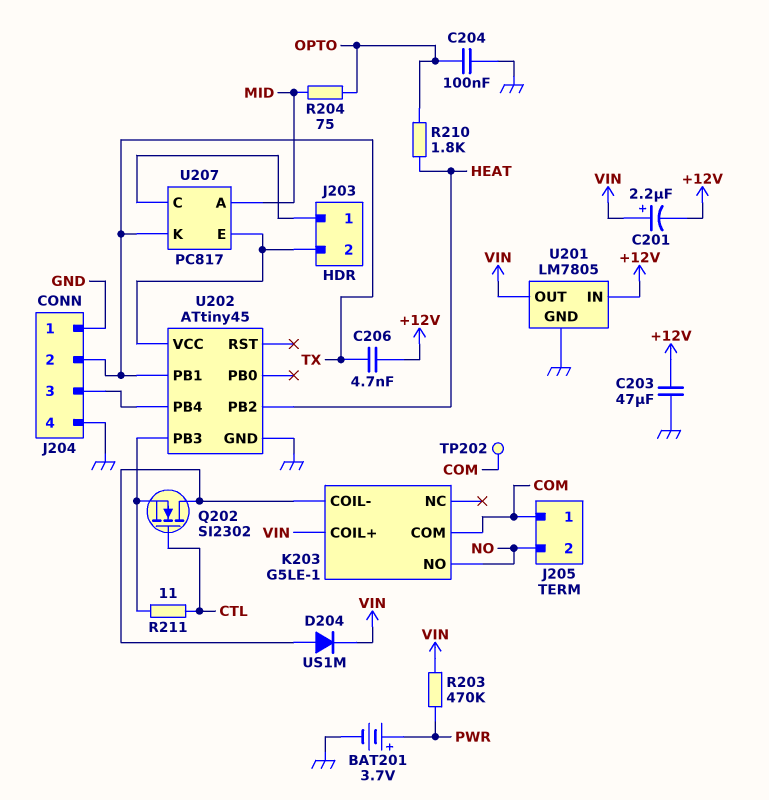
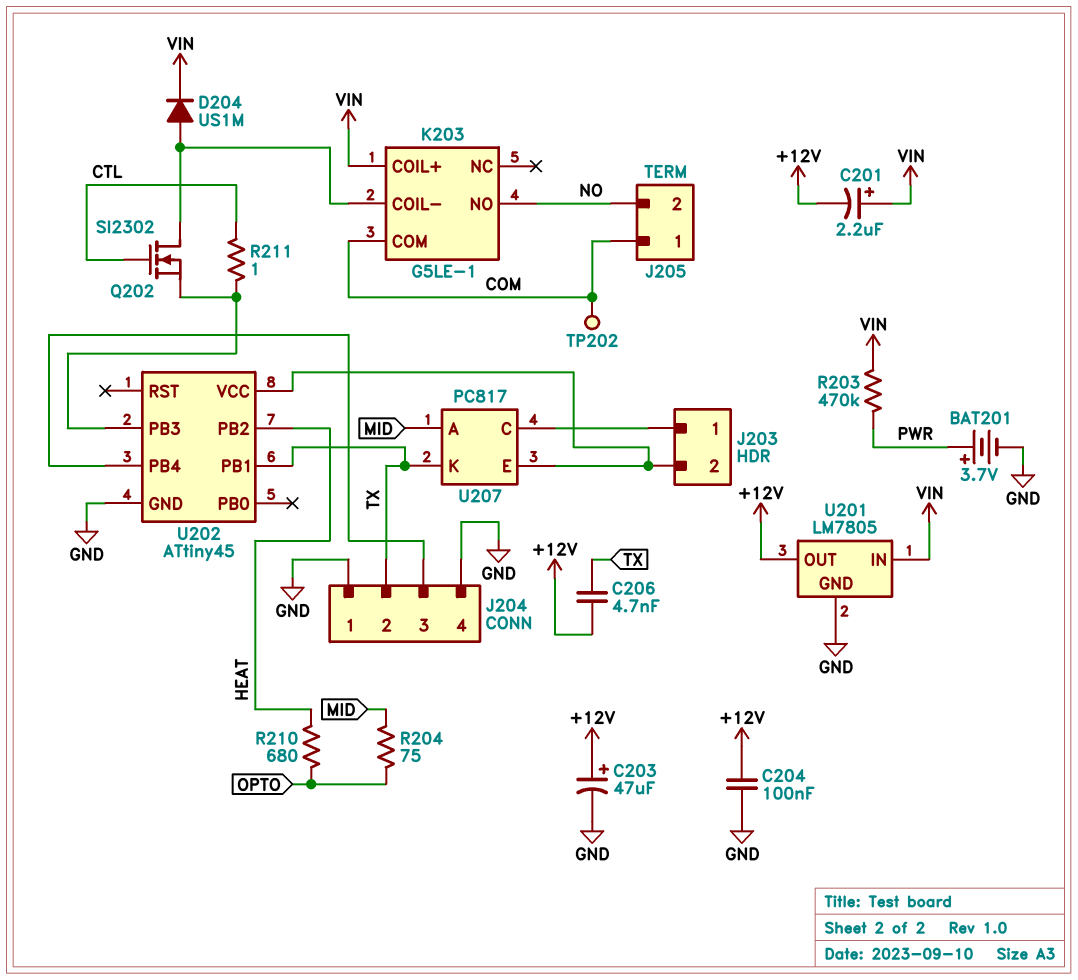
C203: 47uF (+12V, GND) -> 47uF (plus +12V, minus GND)
C204: 100nF (GND, OPTO) -> 100nF (+12V, GND)
R210: 1.8k (HEAT, OPTO) -> 680 (HEAT, OPTO)
R211: 11 (CTL, U202/PB3) -> 1 (CTL, U202/PB3)
U201 pin IN: +12V -> VIN
U201 pin OUT: VIN -> +12V

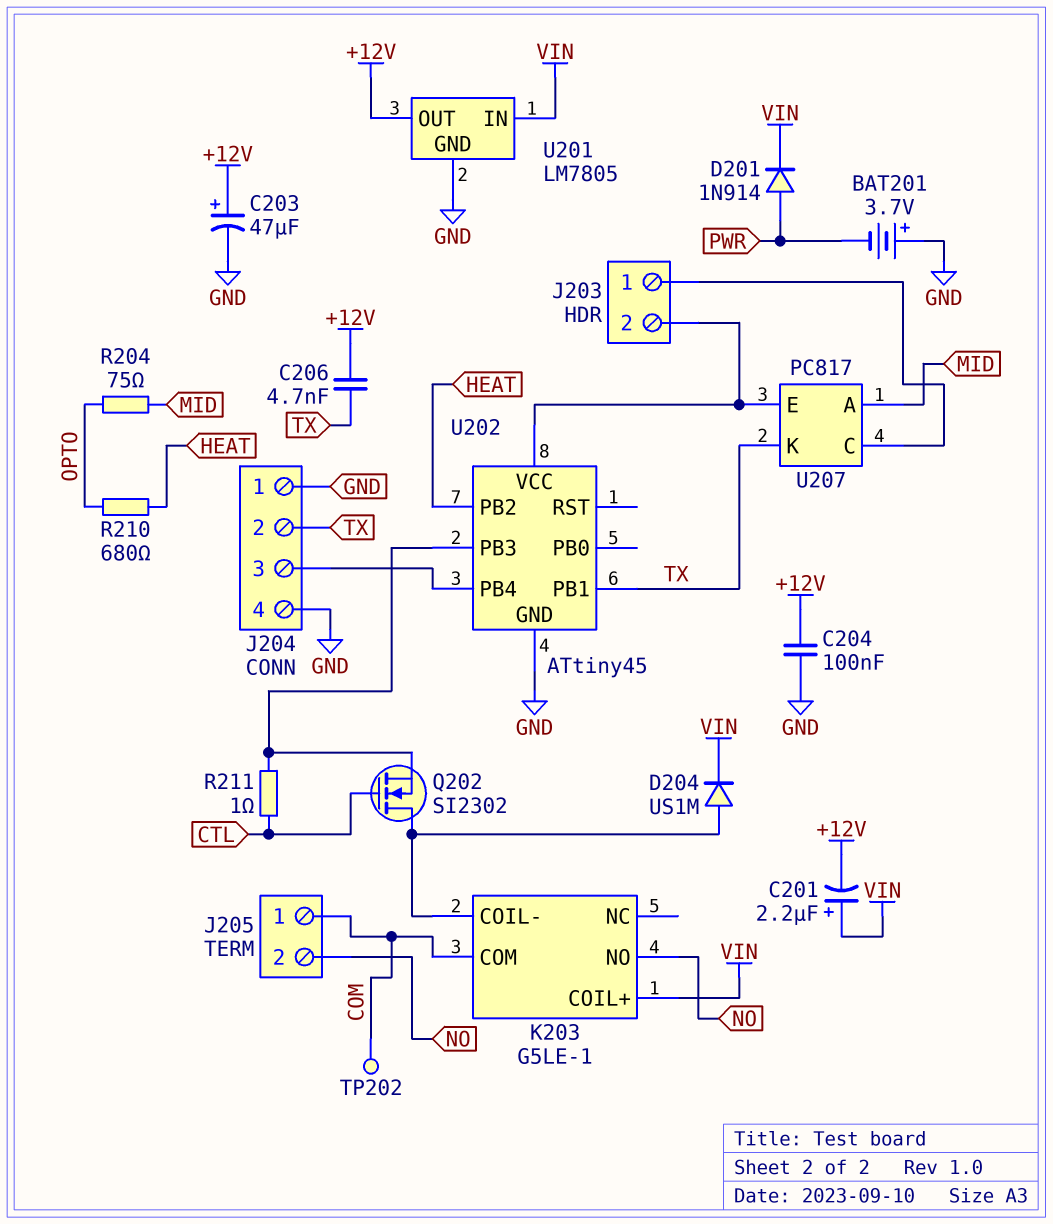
BAT201: 3.7V (plus PWR, minus GND) -> 3.7V (plus GND, minus PWR)
D201: none -> diode 1N914 (A PWR, K VIN)
R203: 470k (PWR, VIN) -> none

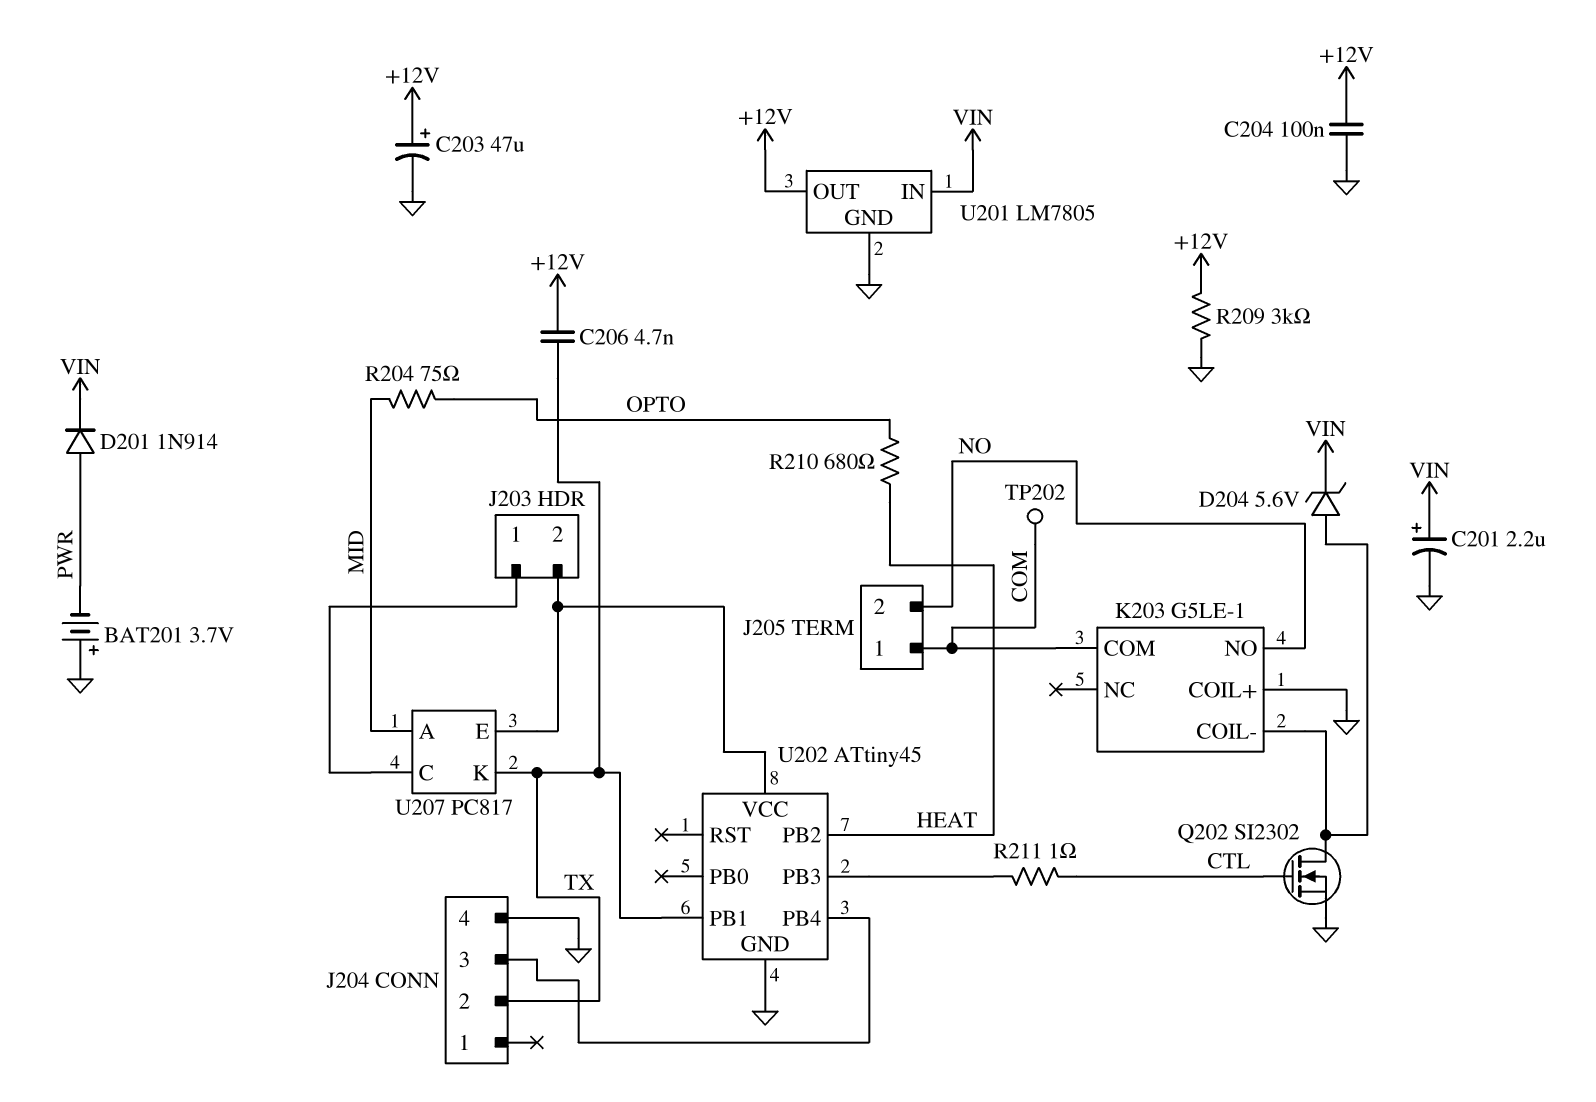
C201: 2.2uF (plus VIN, minus +12V) -> 2.2uF (plus VIN, minus GND)
D204: diode US1M (A K203/COIL-, K VIN) -> zener 5.6V (A K203/COIL-, K VIN)
J204 pin 1: GND -> none
K203 pin COIL+: VIN -> GND
Q202: NMOS SI2302 (G CTL, D K203/COIL-, S U202/PB3) -> NMOS SI2302 (G CTL, D K203/COIL-, S GND)
R209: none -> 3k (+12V, GND)

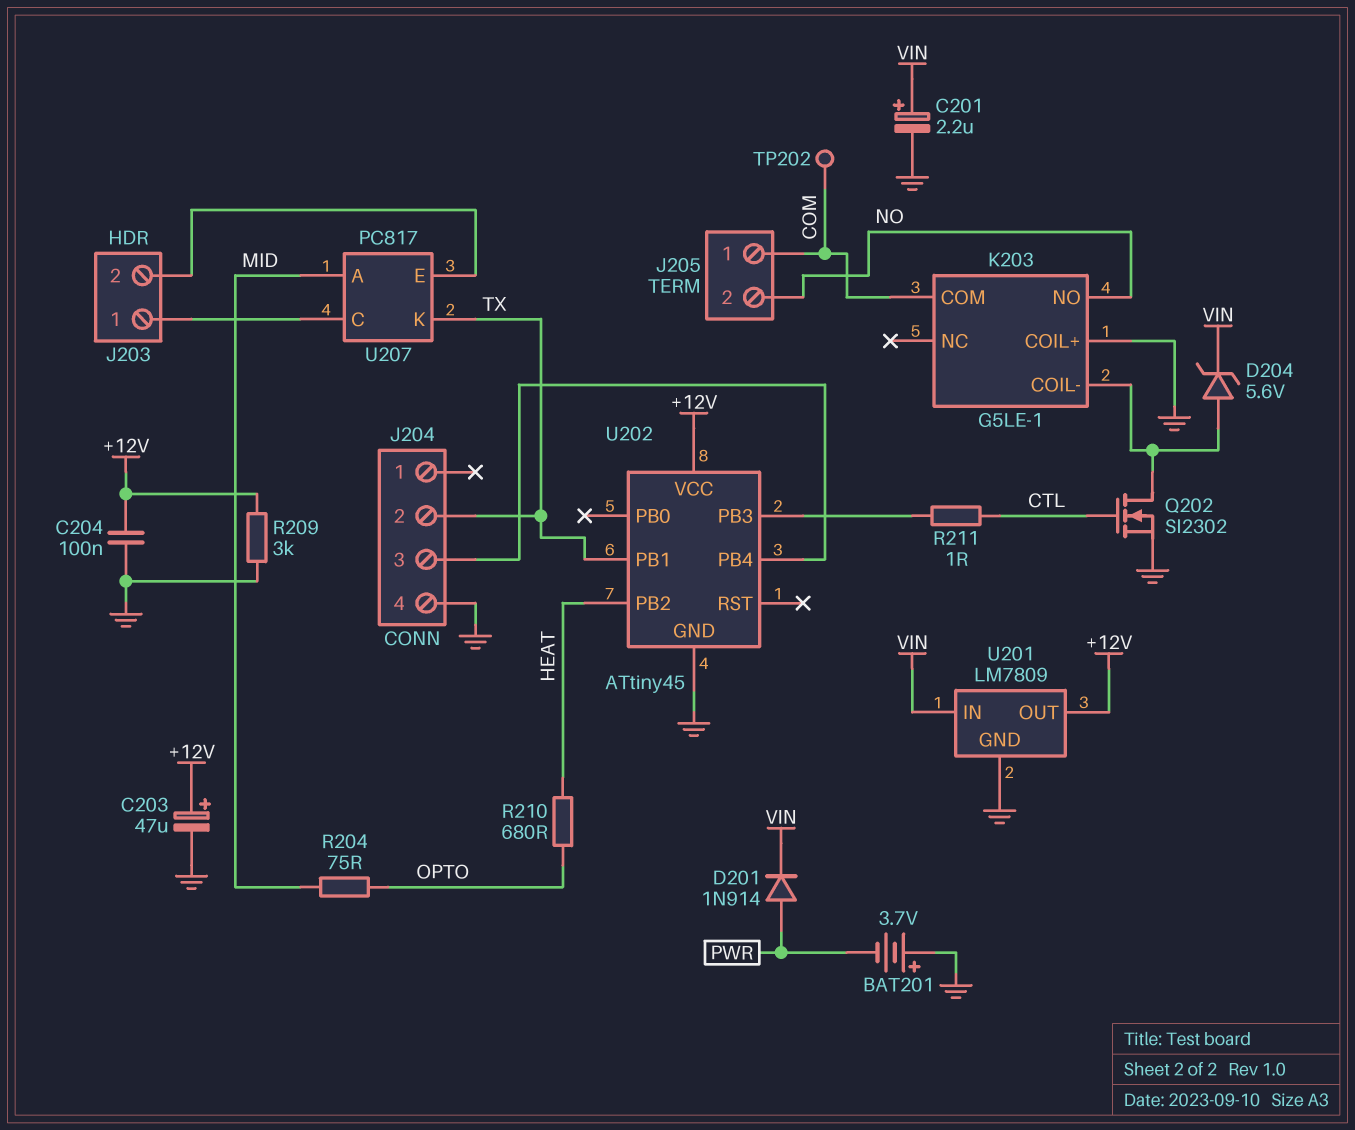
C206: 4.7nF (+12V, TX) -> none
U201: LM7805 -> LM7809
U202 pin VCC: J203/2 -> +12V

